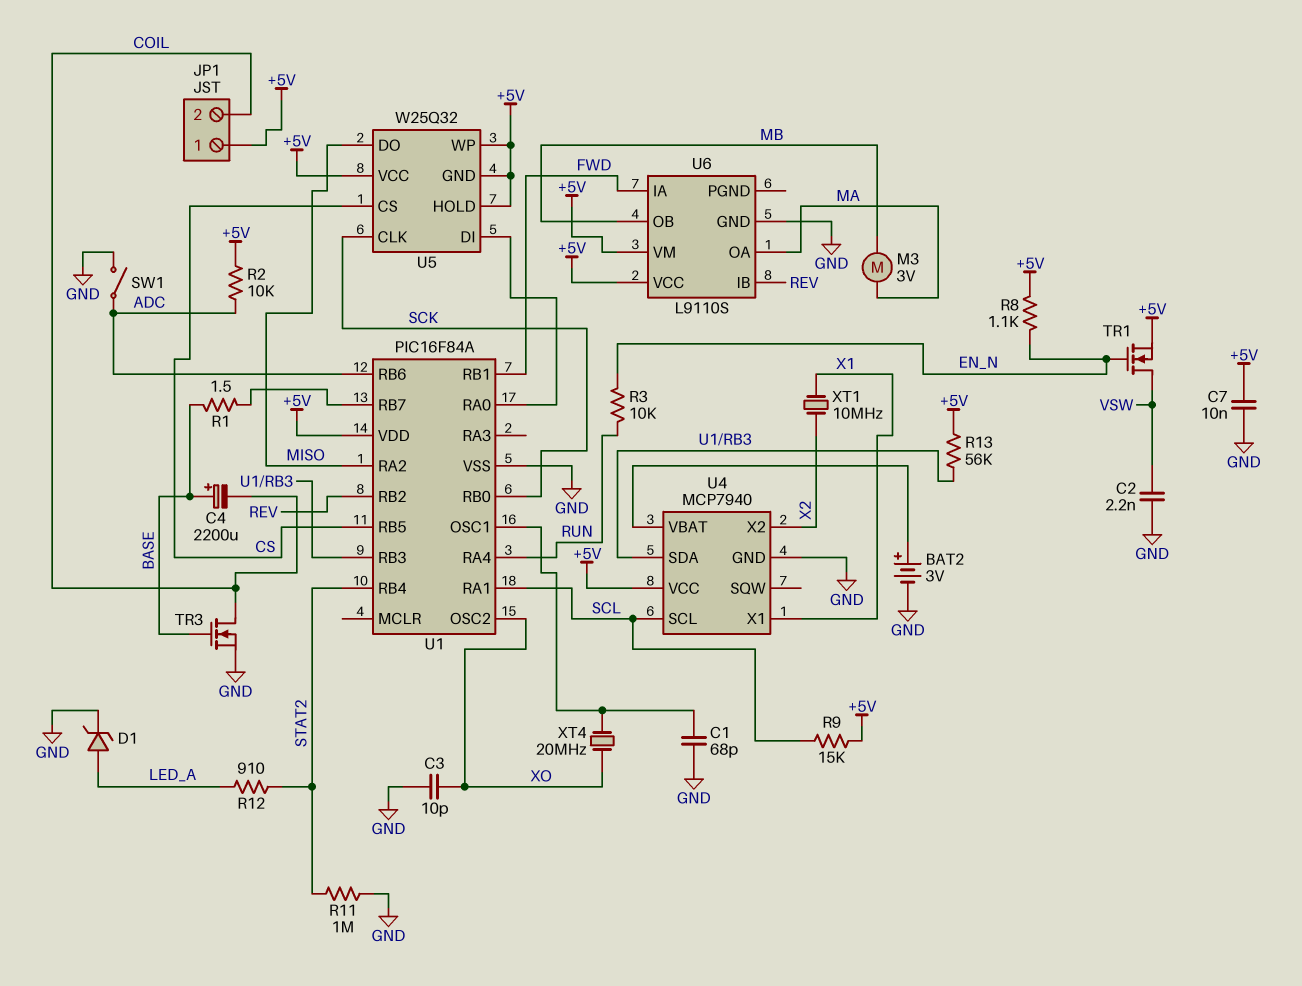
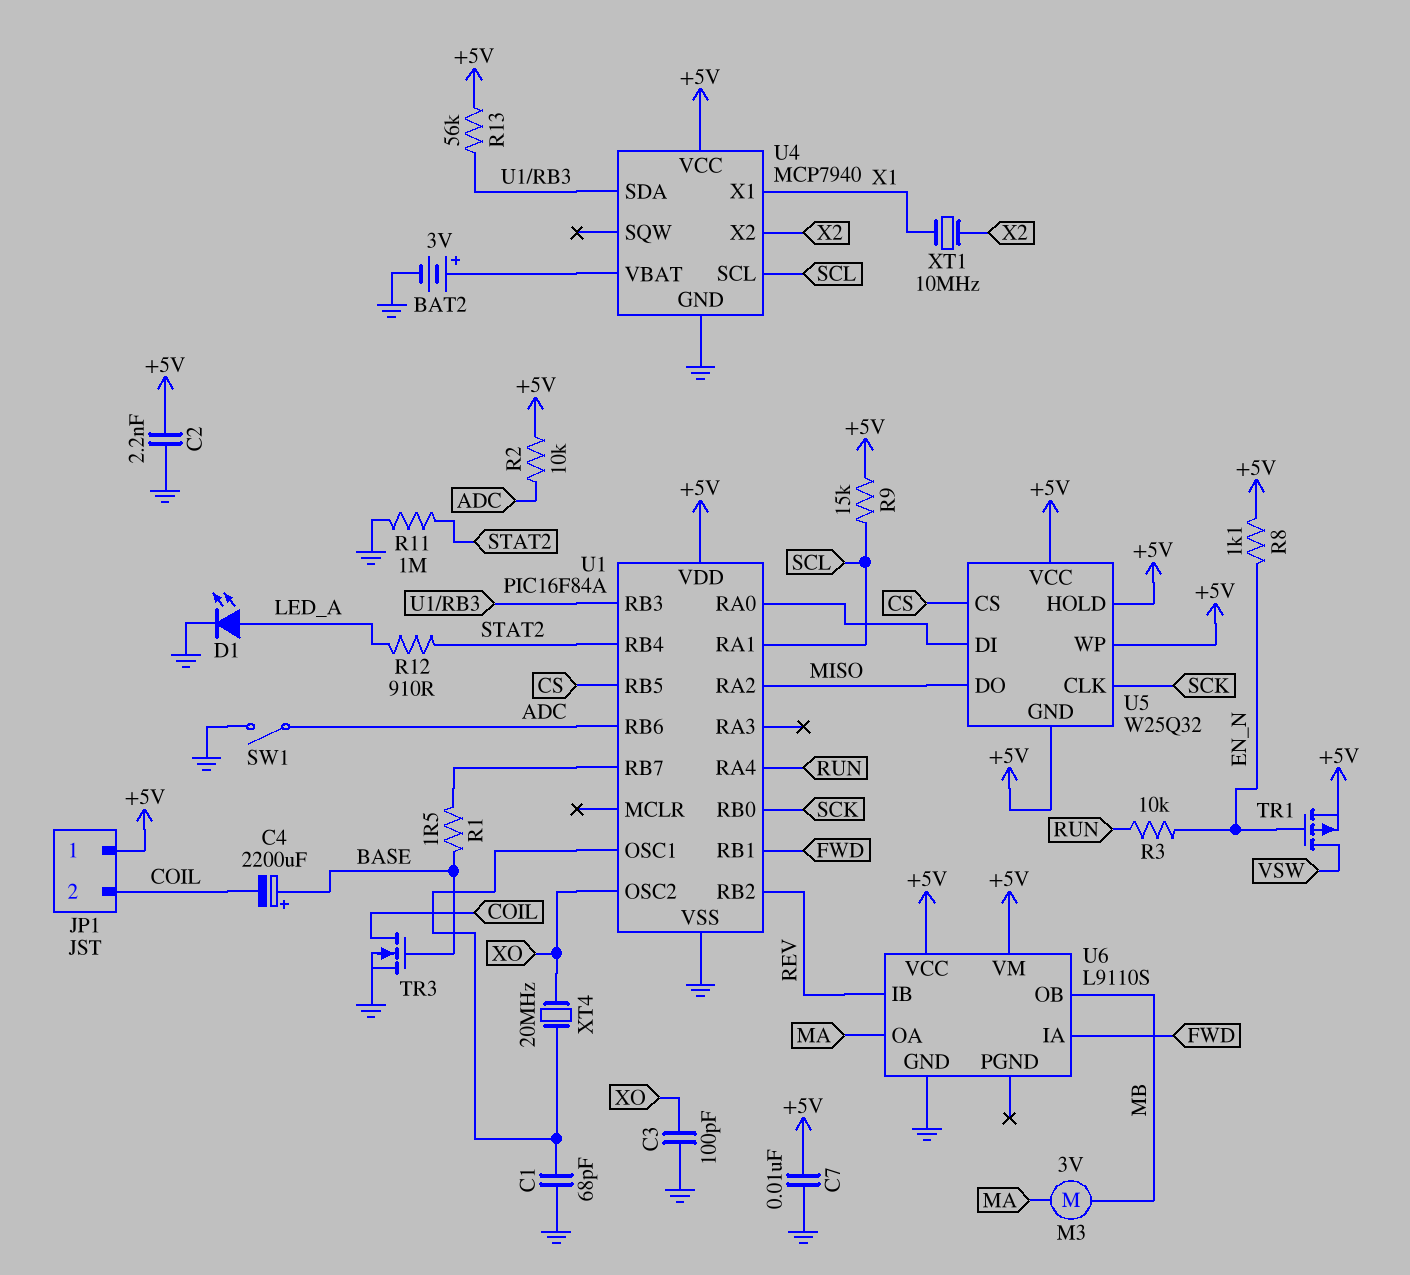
C2: 2.2nF (GND, VSW) -> 2.2nF (+5V, GND)
C3: 10pF (GND, XO) -> 100pF (GND, XO)
D1: zener (A LED_A, K GND) -> LED (A LED_A, K GND)
TR1: NMOS (G EN_N, D VSW, S +5V) -> PMOS (G EN_N, D VSW, S +5V)

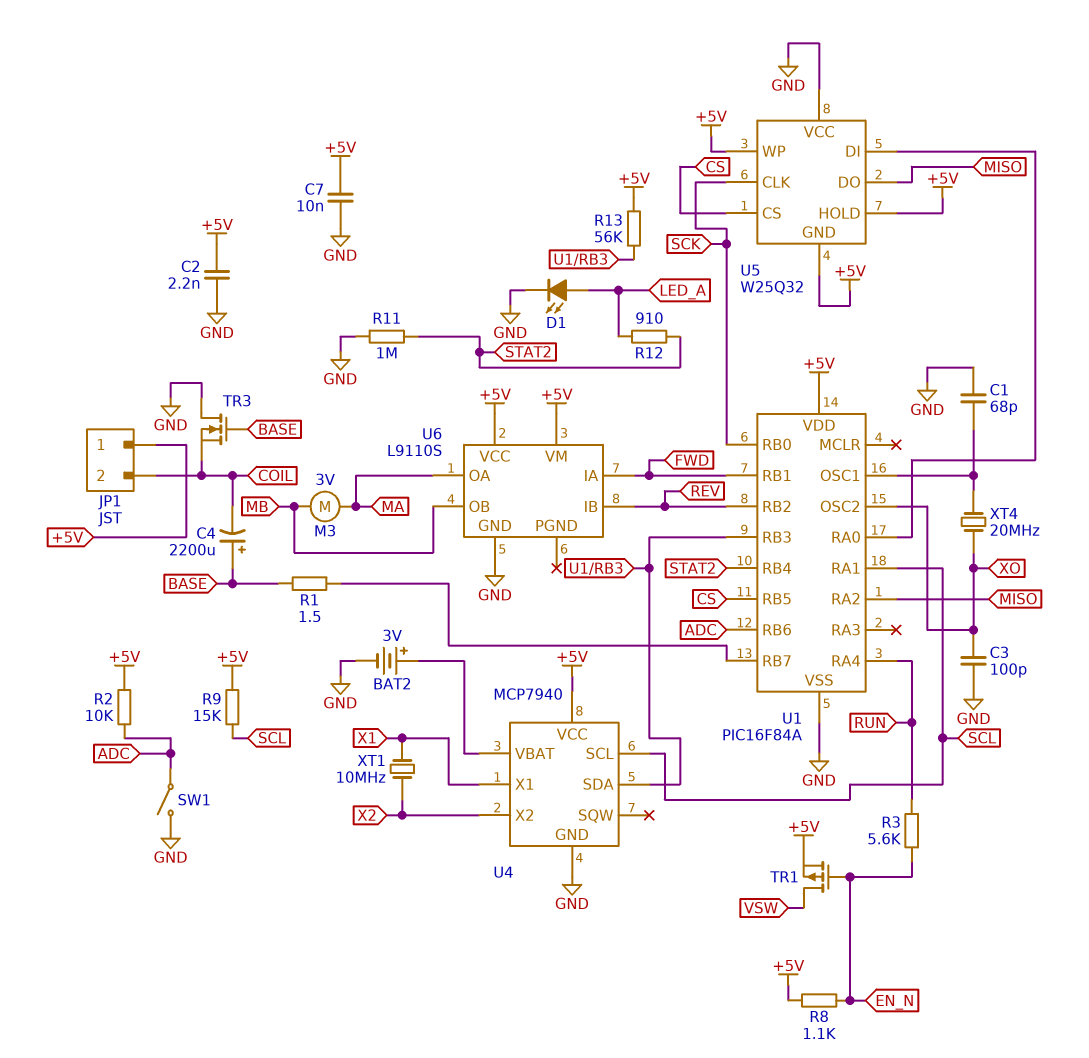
R3: 10k (EN_N, RUN) -> 5.6k (EN_N, RUN)
TR3: NMOS (G BASE, D COIL, S GND) -> NMOS (G BASE, D GND, S COIL)
U5 pin VCC: +5V -> GND

